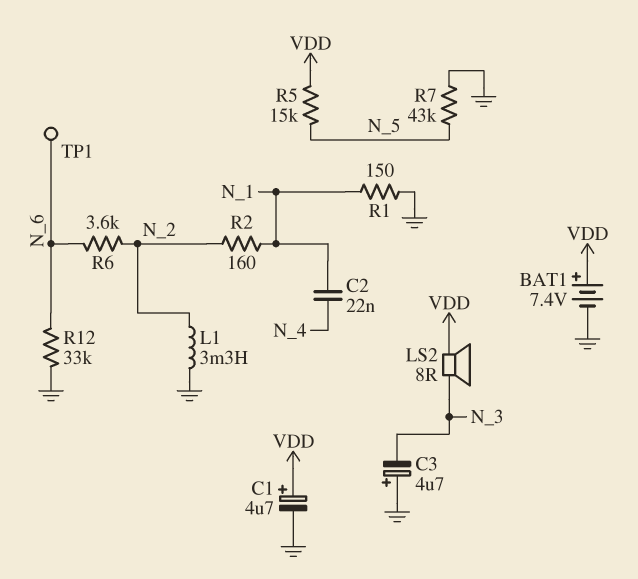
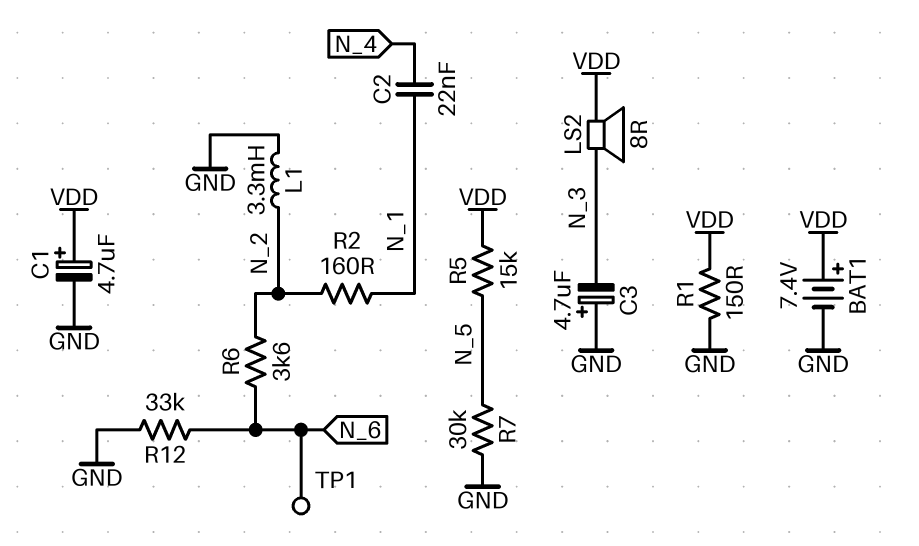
R1: 150 (GND, N_1) -> 150 (GND, VDD)
R7: 43k (GND, N_5) -> 30k (GND, N_5)

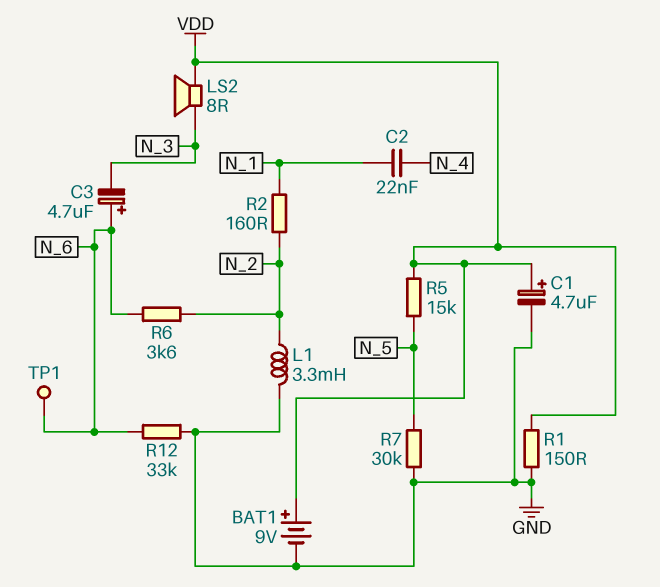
BAT1: 7.4V (plus VDD, minus GND) -> 9V (plus VDD, minus GND)
C3: 4.7uF (plus GND, minus N_3) -> 4.7uF (plus N_6, minus N_3)

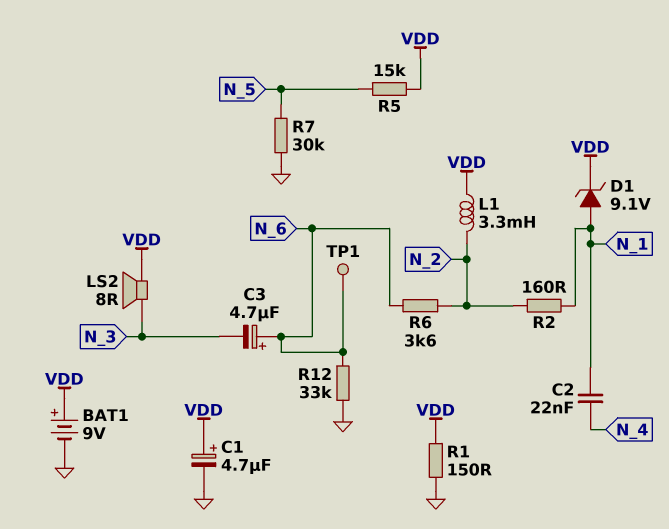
D1: none -> zener 9.1V (A N_1, K VDD)
L1: 3.3mH (GND, N_2) -> 3.3mH (N_2, VDD)

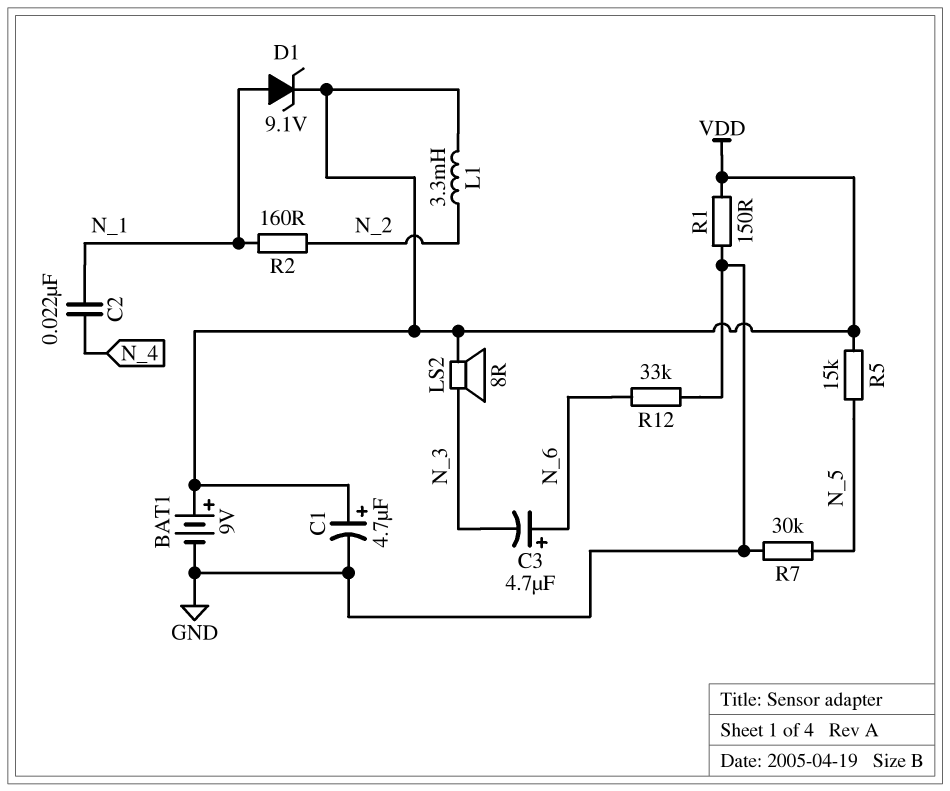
R6: 3.6k (N_2, N_6) -> none
TP1: test point (N_6) -> none

